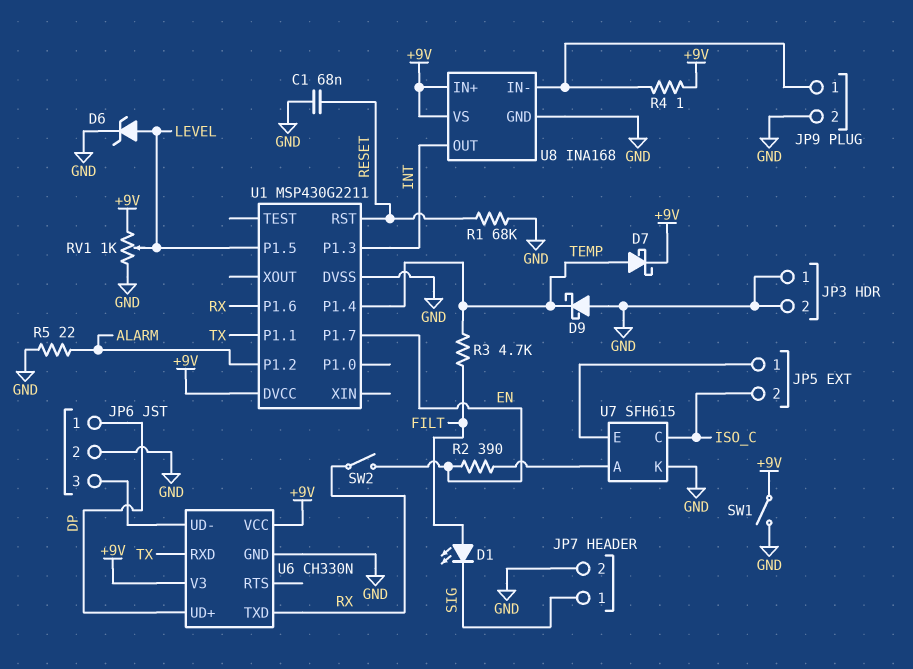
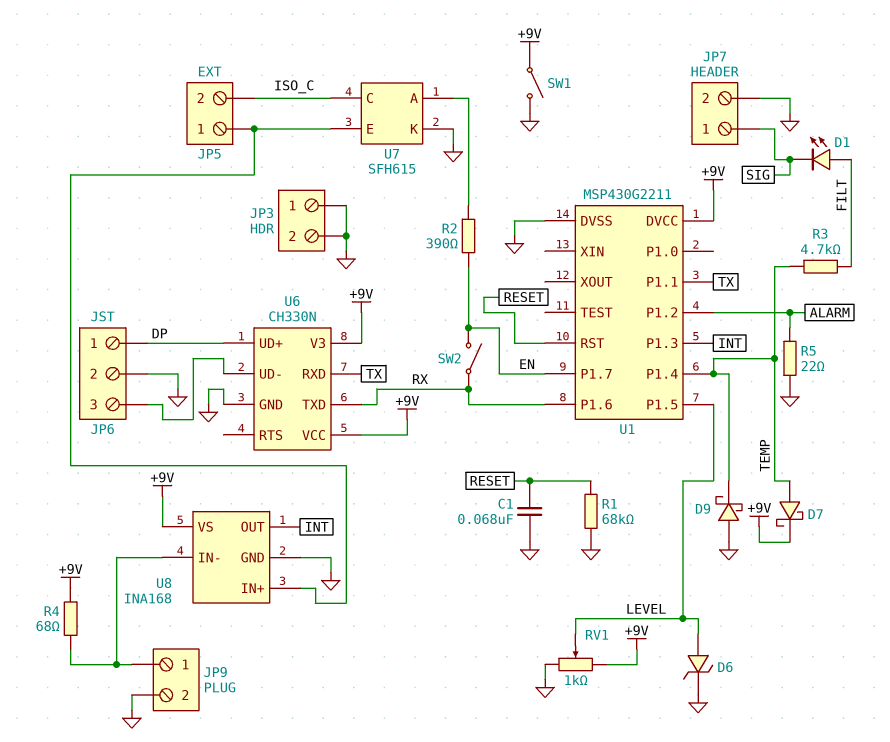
R4: 1 (+9V, JP9/1) -> 68 (+9V, JP9/1)
U8 pin IN+: +9V -> JP5/1

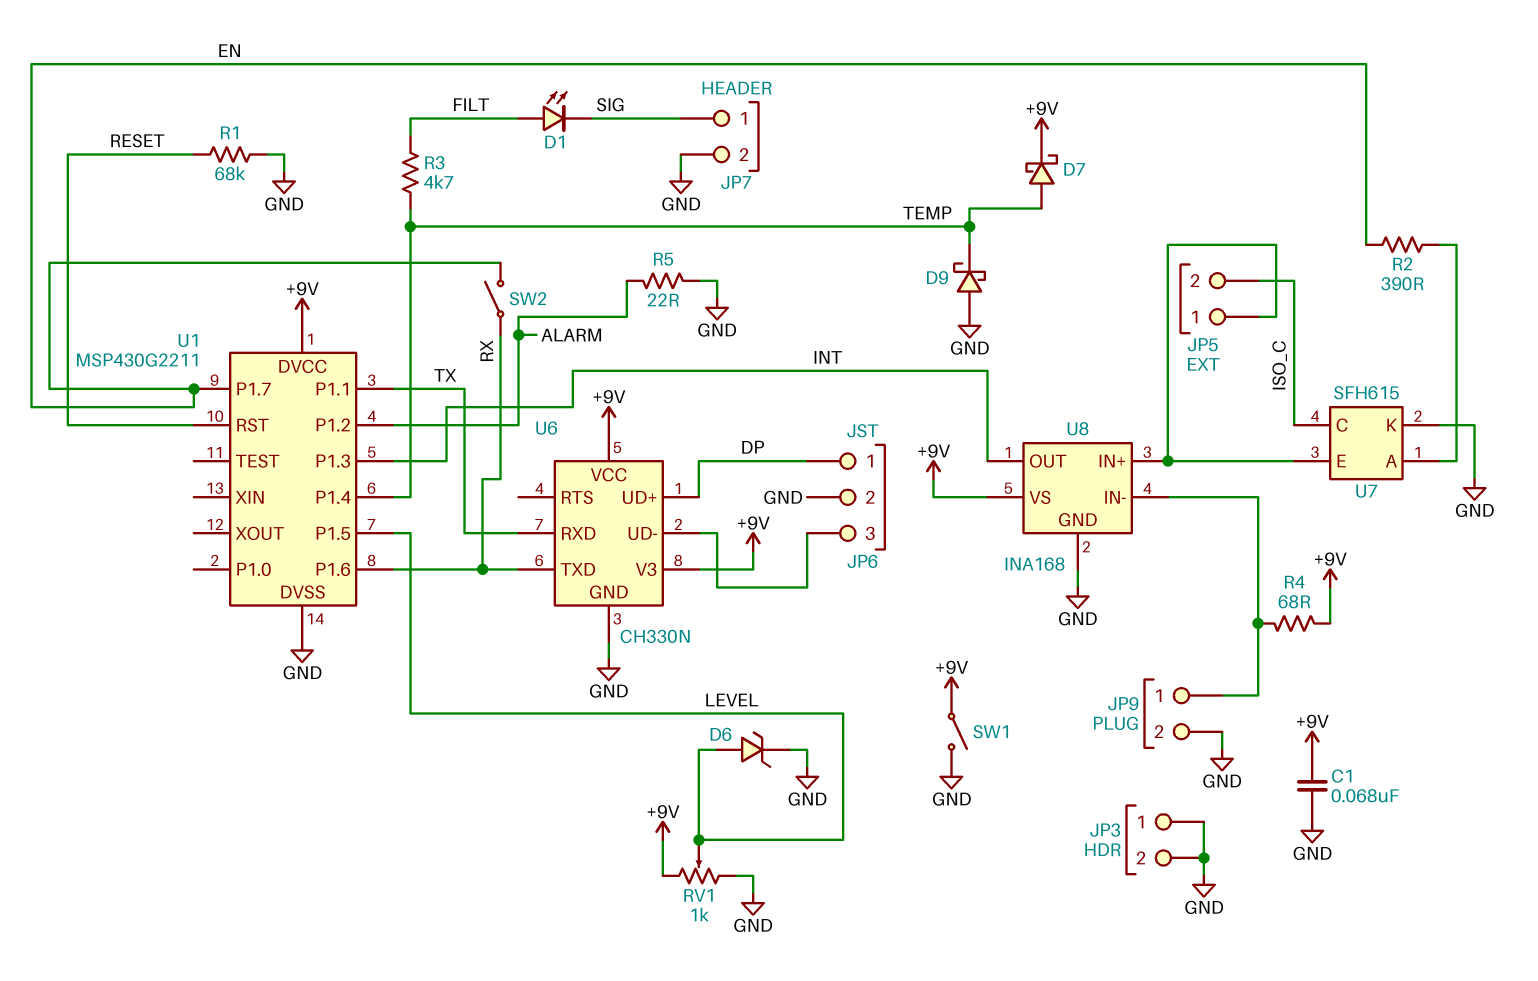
C1: 68nF (GND, RESET) -> 68nF (+9V, GND)

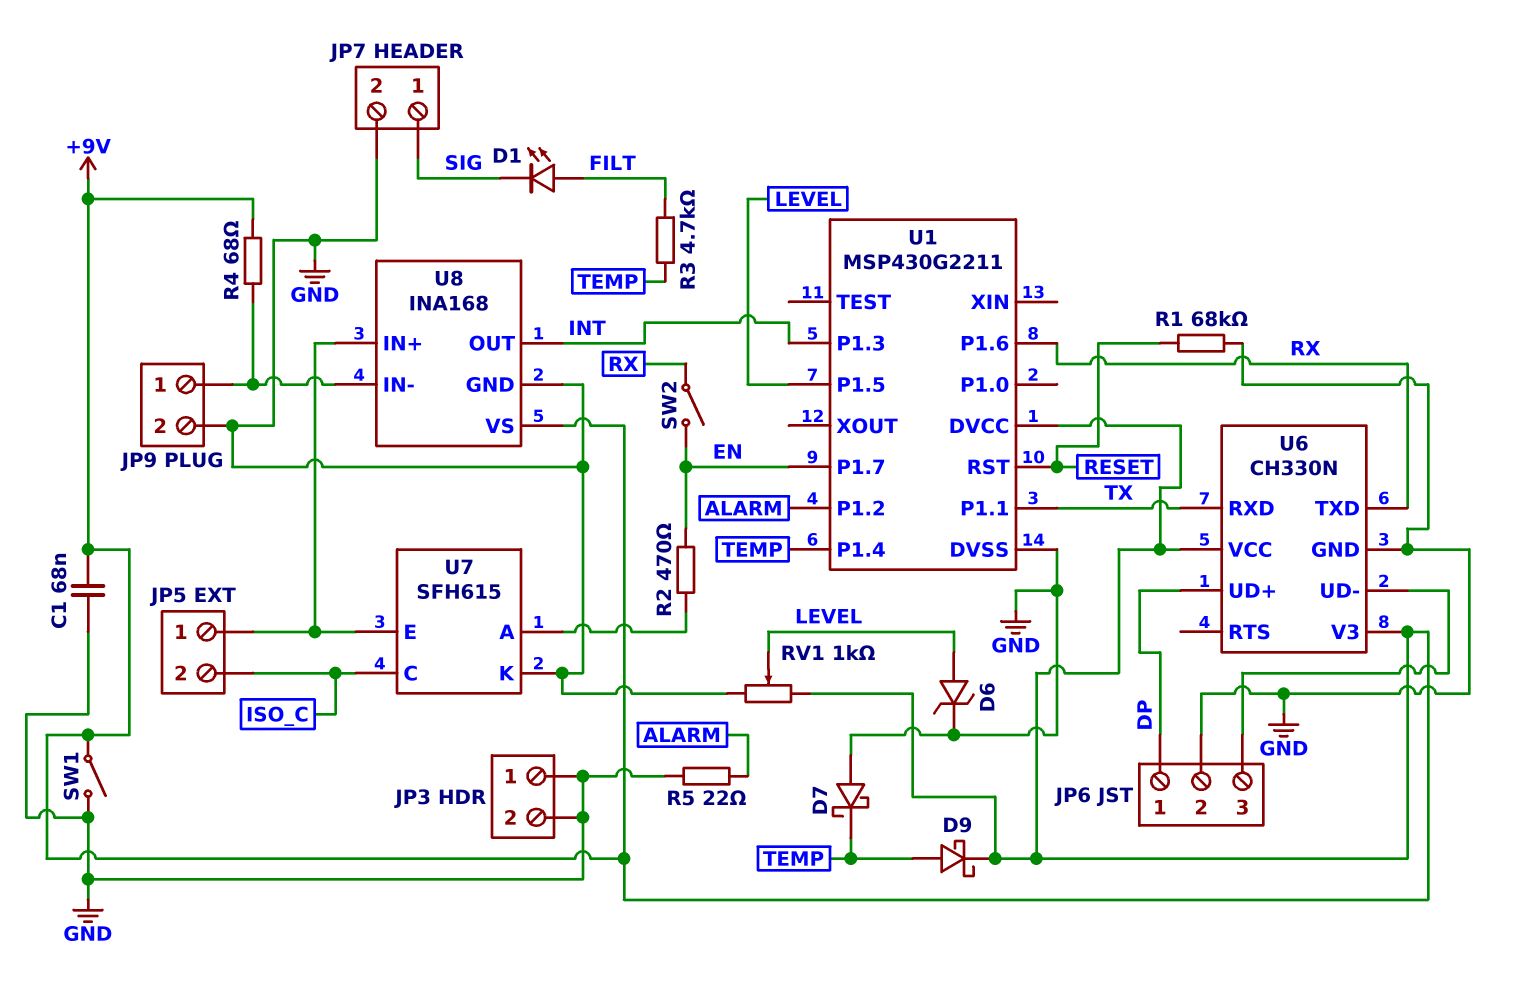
D7: schottky (A TEMP, K +9V) -> schottky (A GND, K TEMP)
D9: schottky (A GND, K TEMP) -> schottky (A TEMP, K +9V)
R2: 390 (EN, U7/A) -> 470 (EN, U7/A)

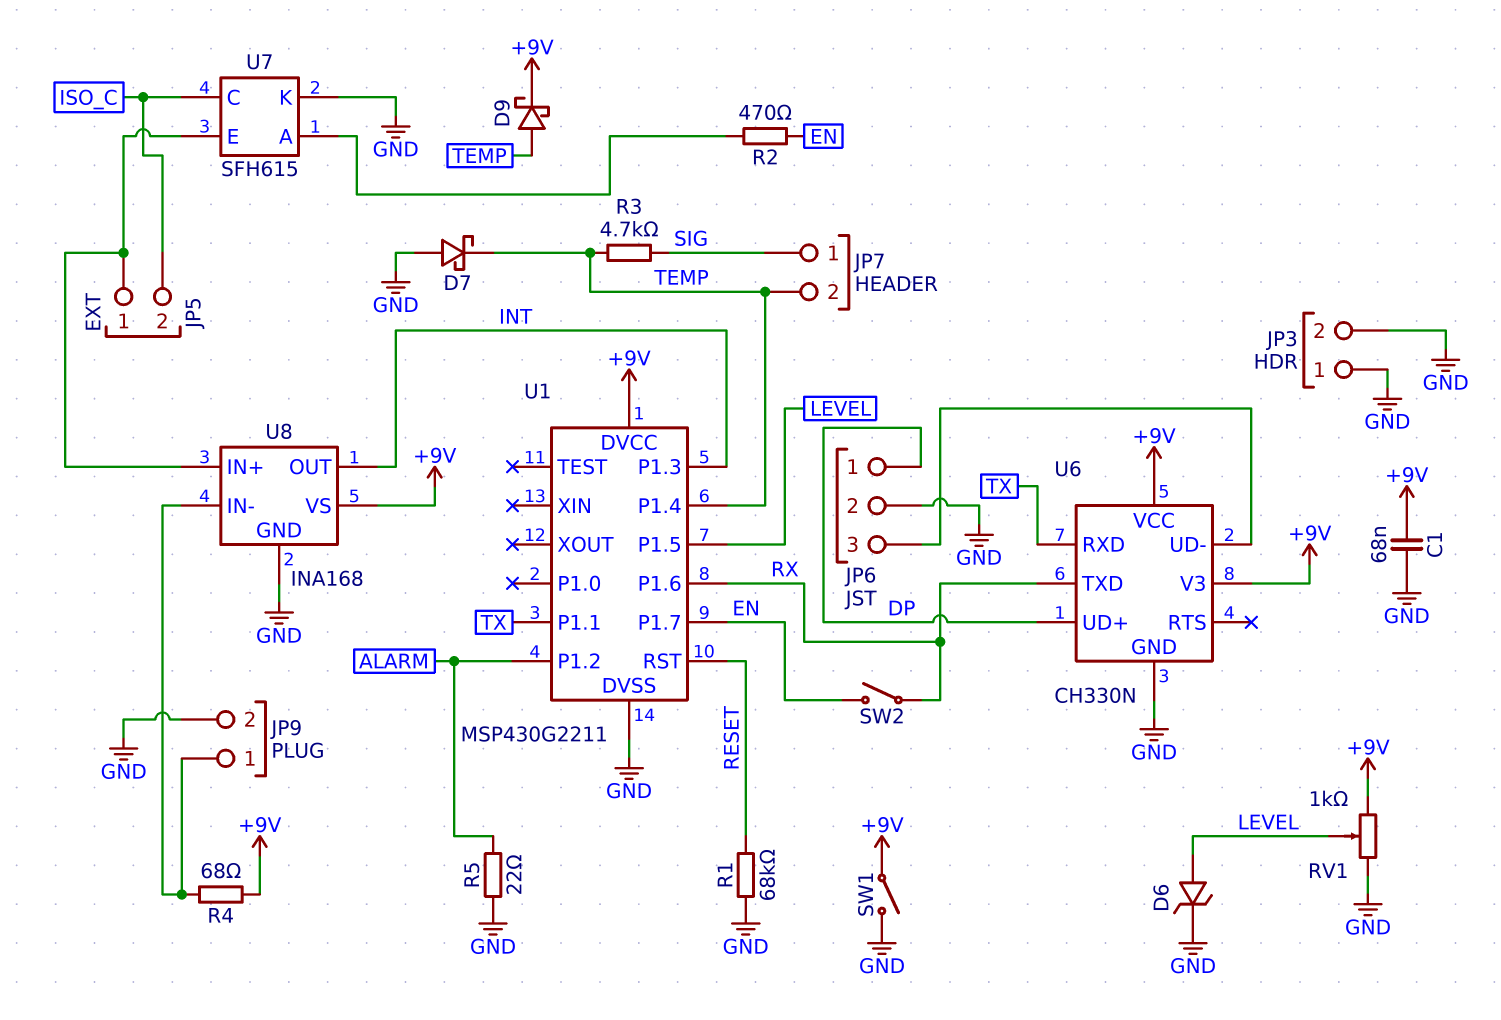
D1: LED (A FILT, K SIG) -> none
JP7 pin 2: GND -> TEMP
R3: 4.7k (FILT, TEMP) -> 4.7k (SIG, TEMP)

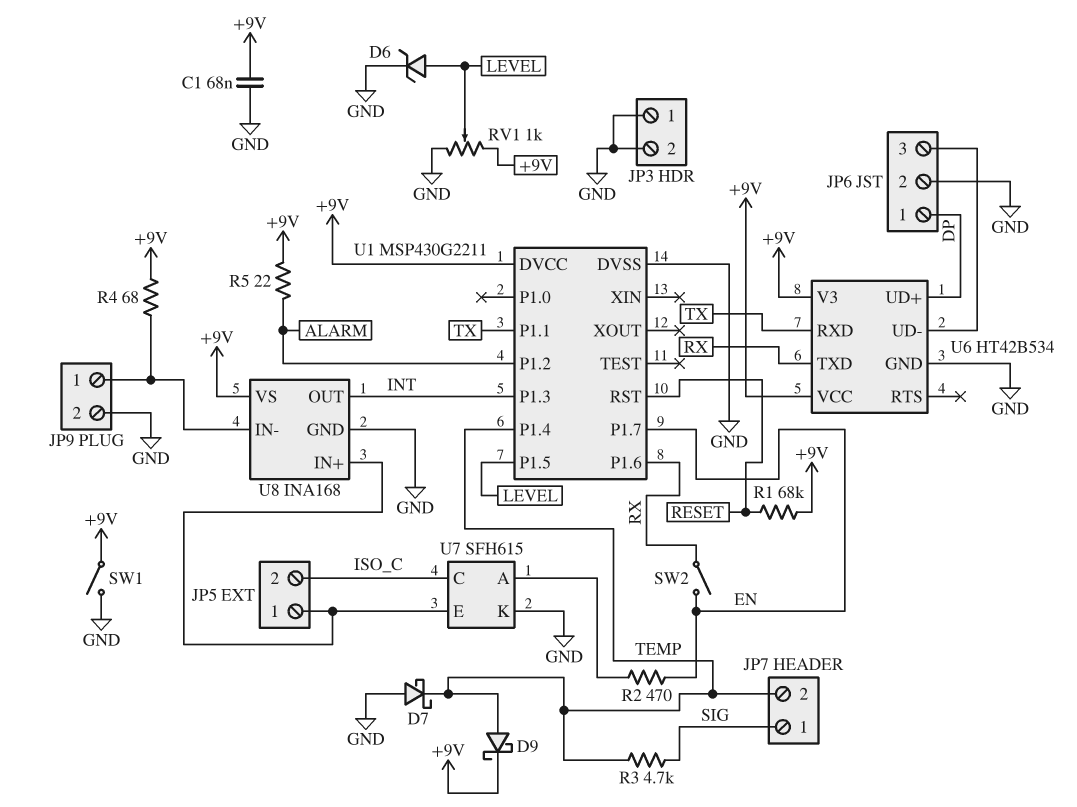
R1: 68k (GND, RESET) -> 68k (+9V, RESET)
R5: 22 (ALARM, GND) -> 22 (+9V, ALARM)
U6: CH330N -> HT42B534

